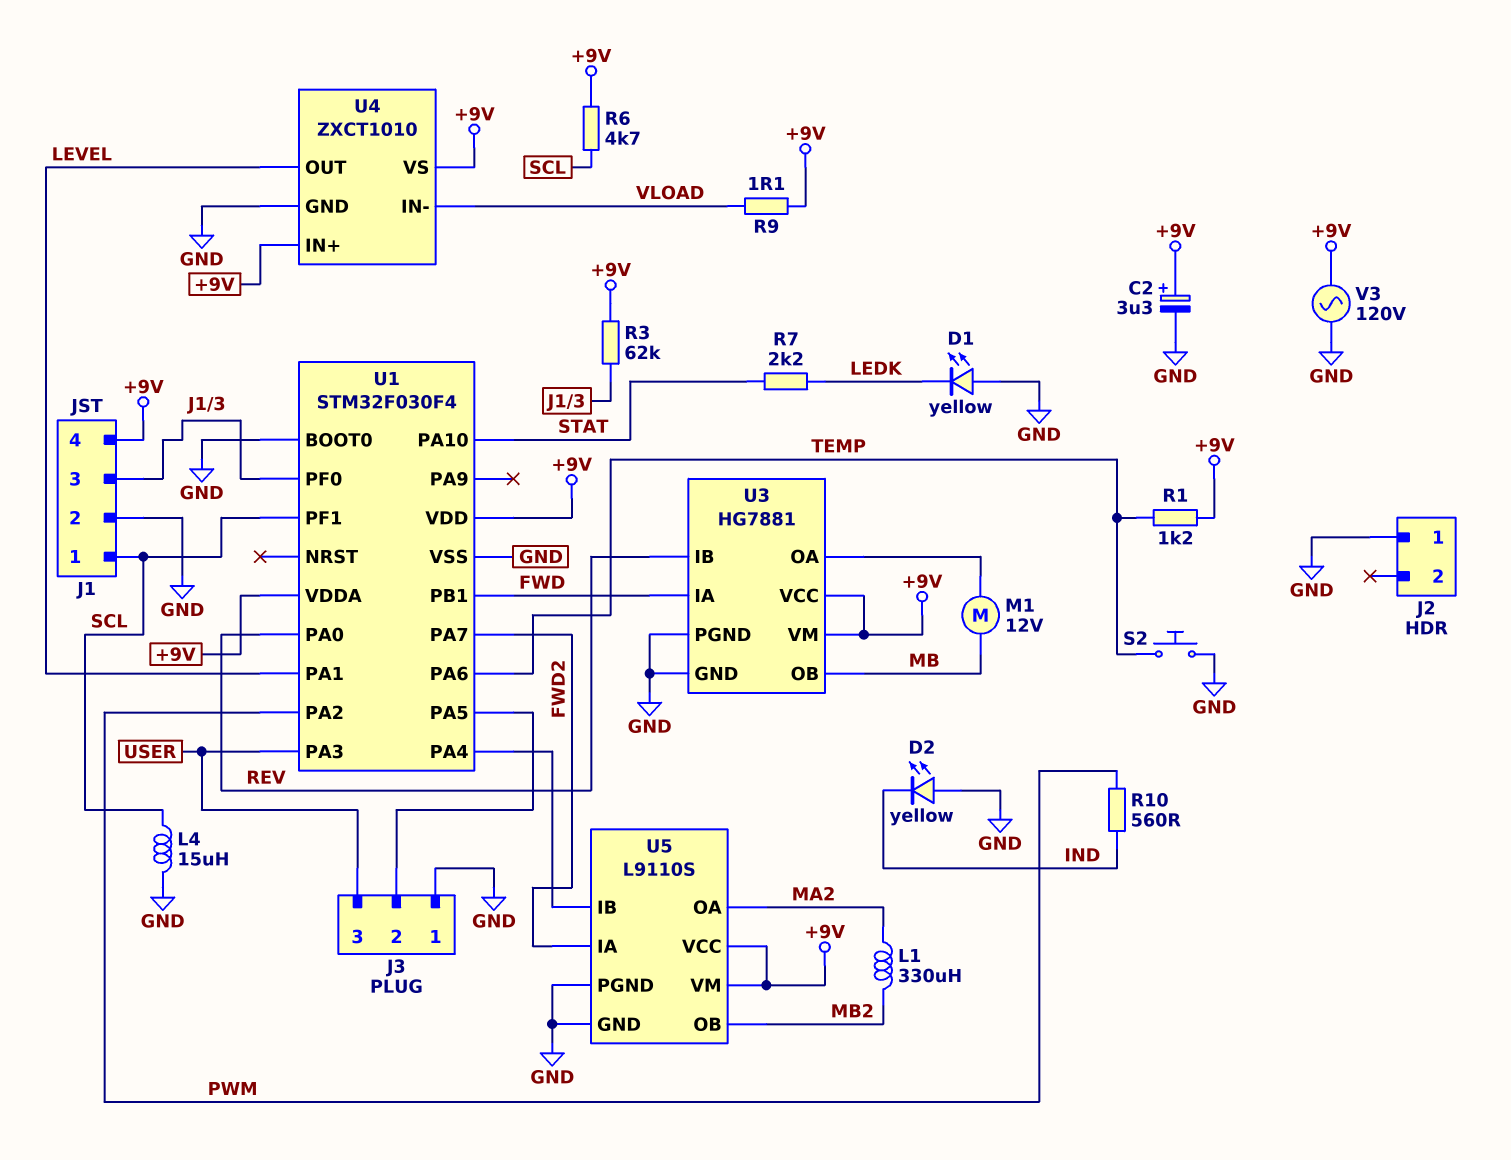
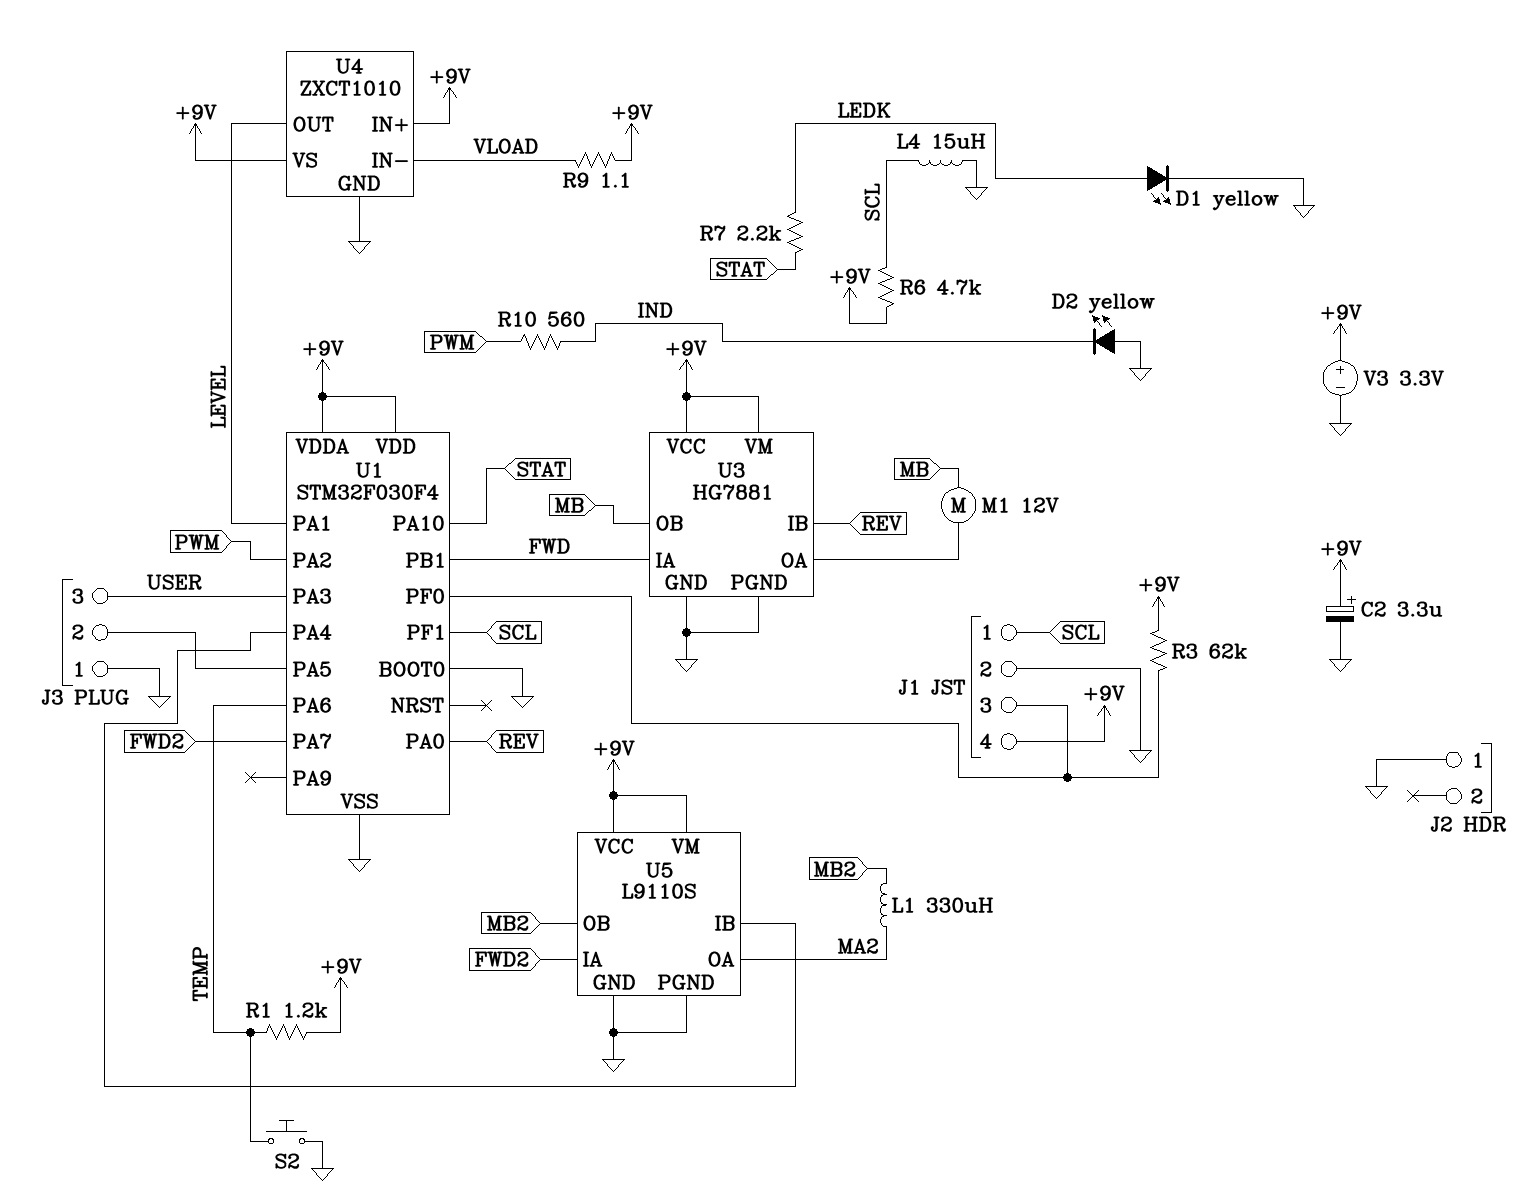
D1: LED yellow (A GND, K LEDK) -> LED yellow (A LEDK, K GND)
V3: AC 120V (+9V, GND) -> 3.3V (plus +9V, minus GND)

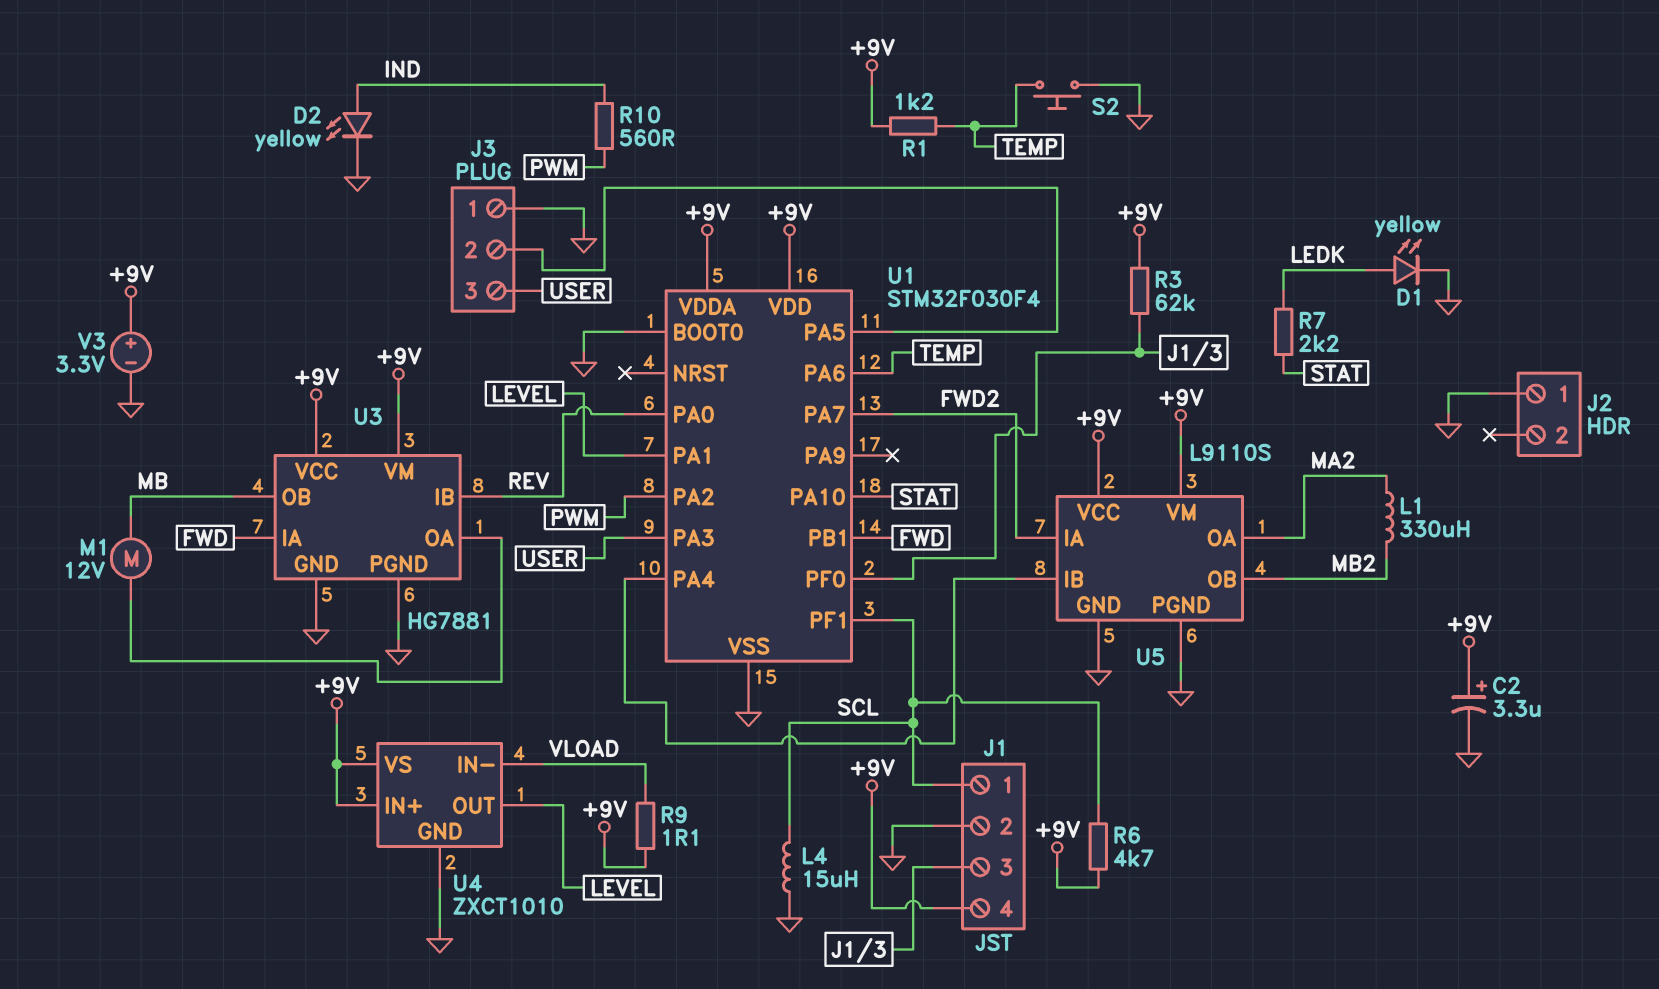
D2: LED yellow (A GND, K IND) -> LED yellow (A IND, K GND)

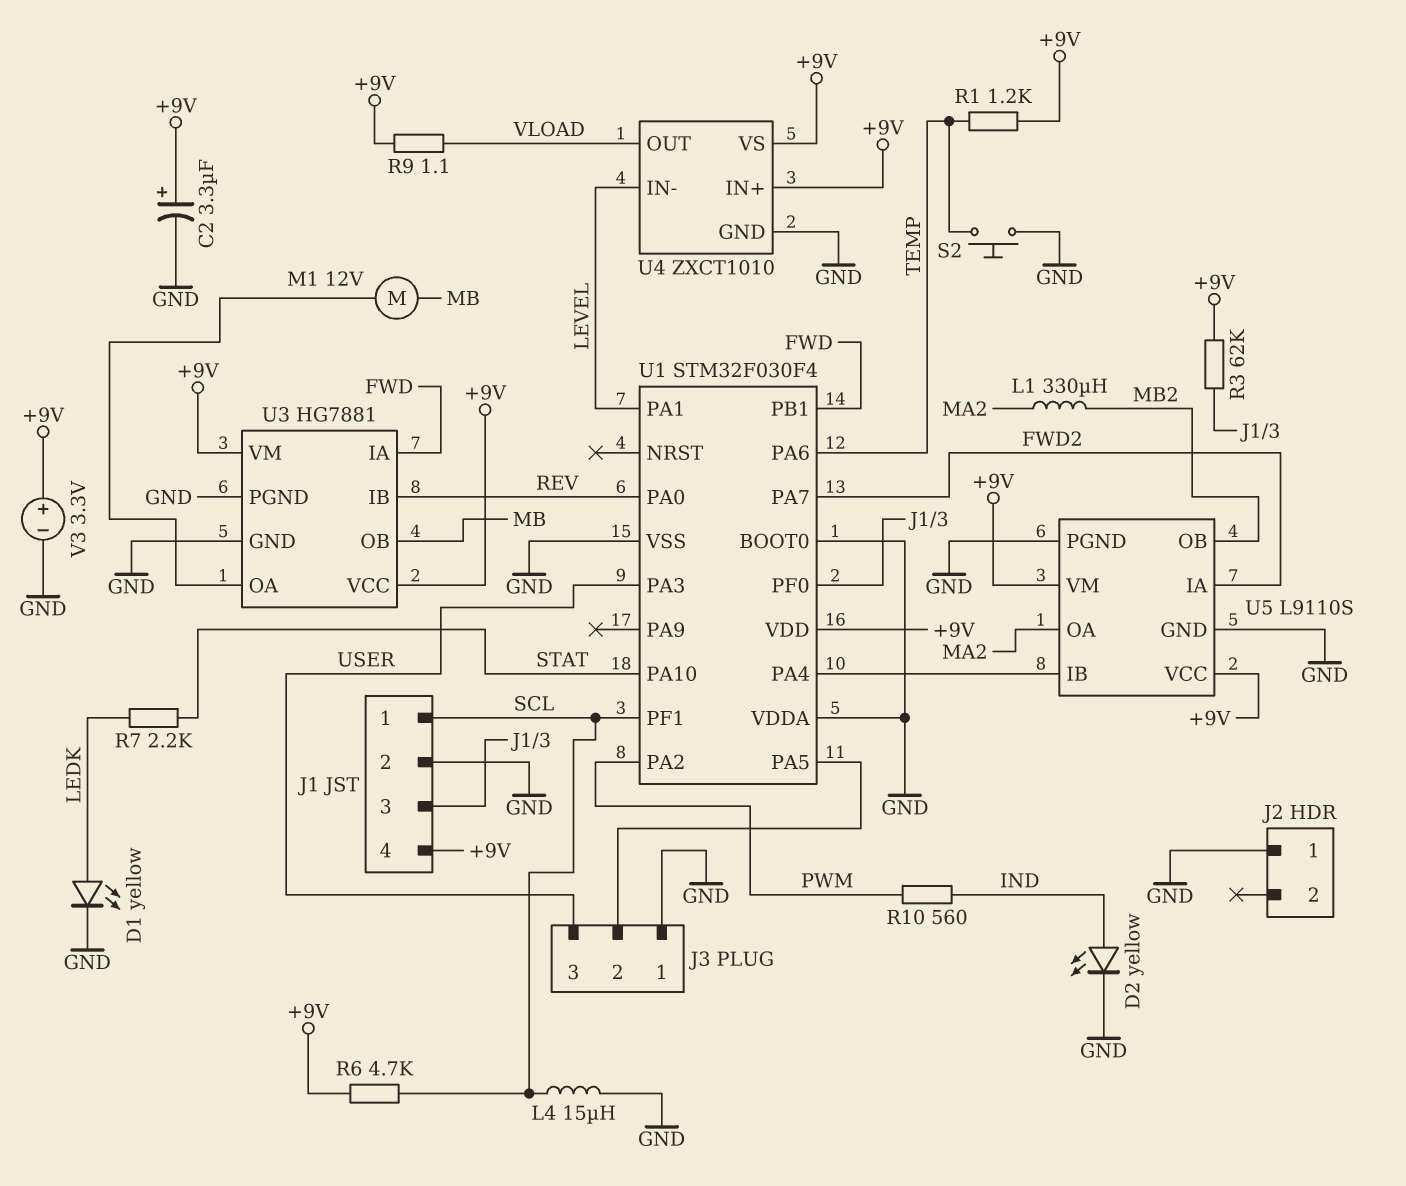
U1 pin VDDA: +9V -> GND
U4 pin IN-: VLOAD -> LEVEL
U4 pin OUT: LEVEL -> VLOAD

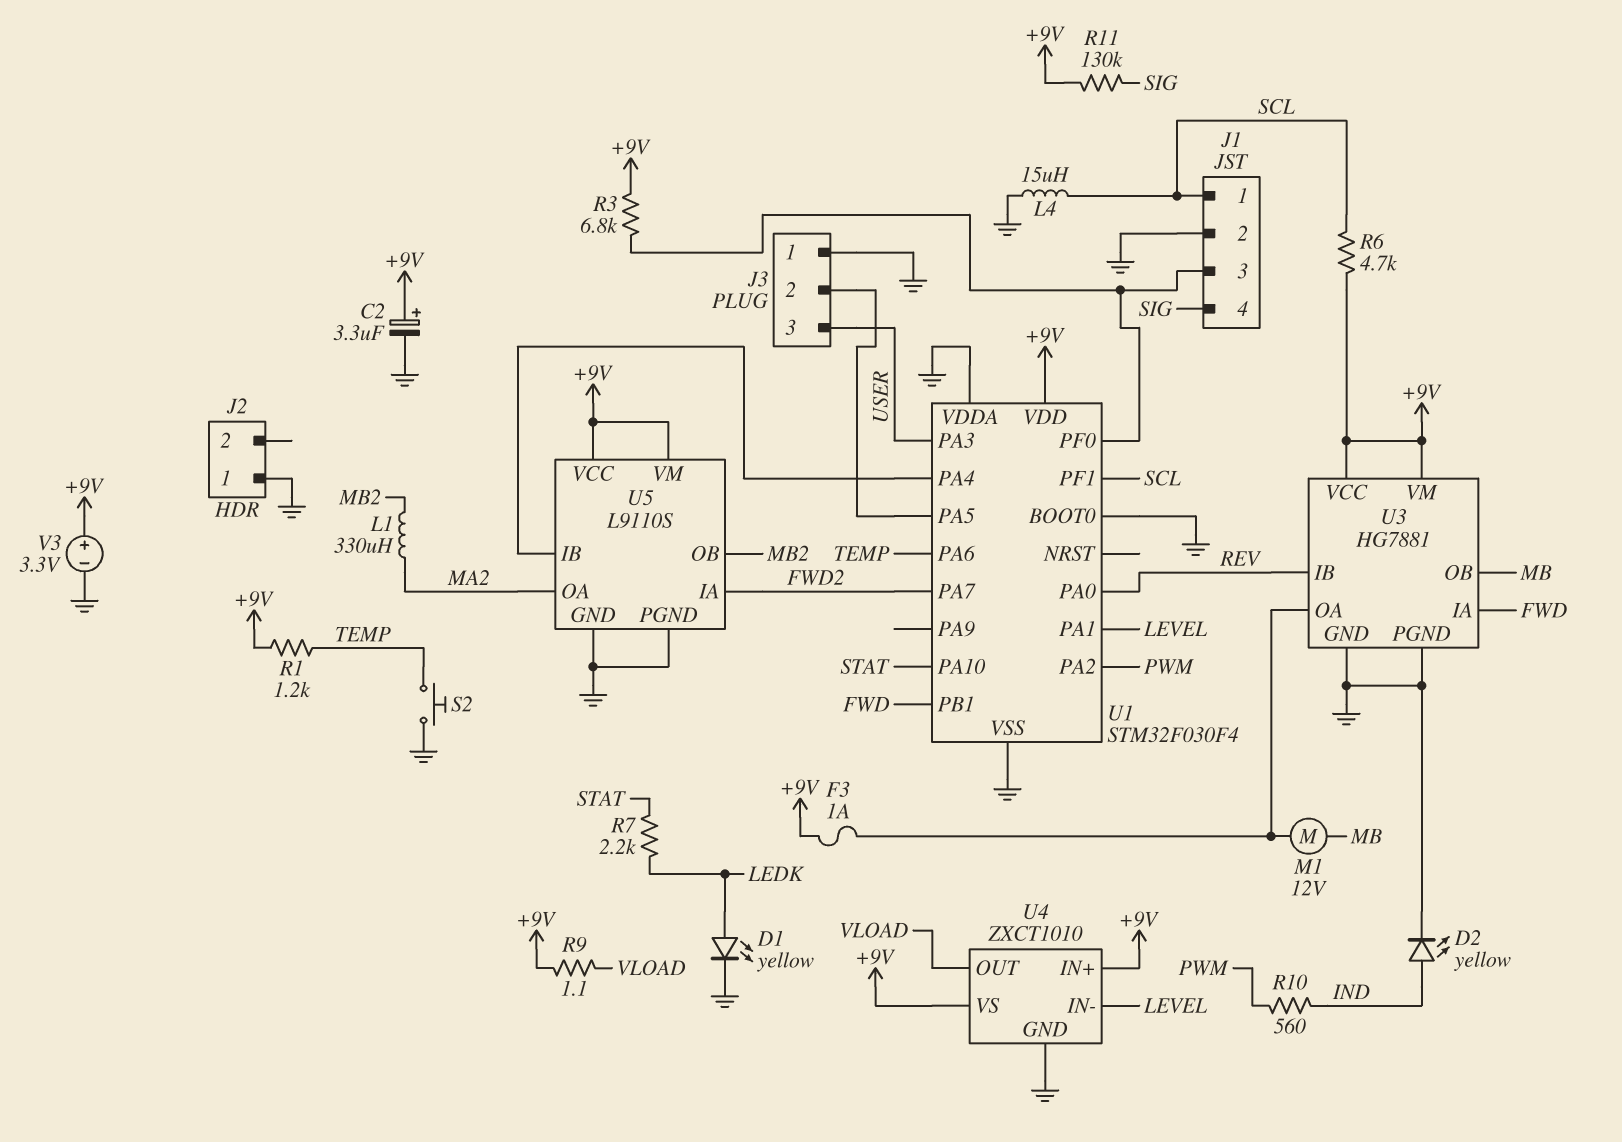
F3: none -> 1A (+9V, U3/OA)
J1 pin 4: +9V -> SIG
R3: 62k (+9V, J1/3) -> 6.8k (+9V, J1/3)
R11: none -> 130k (+9V, SIG)

